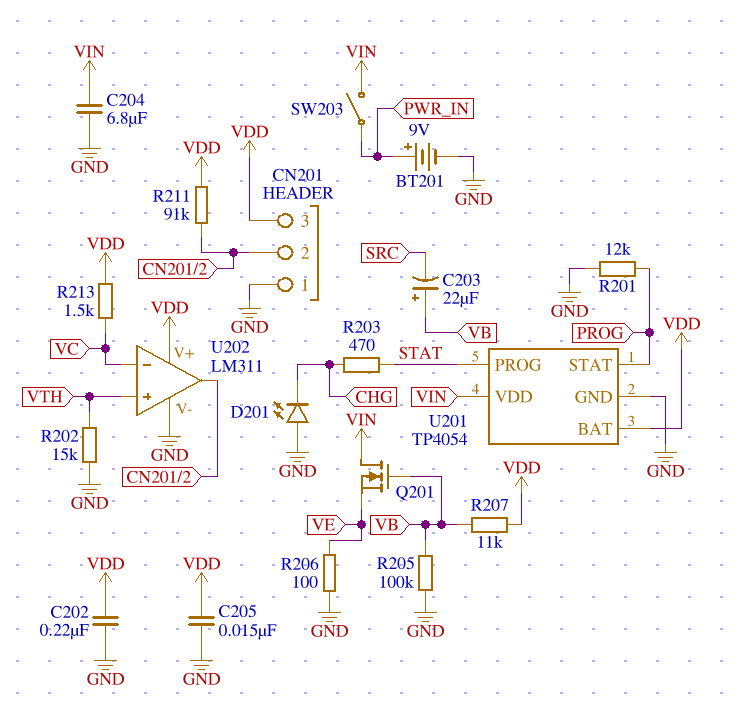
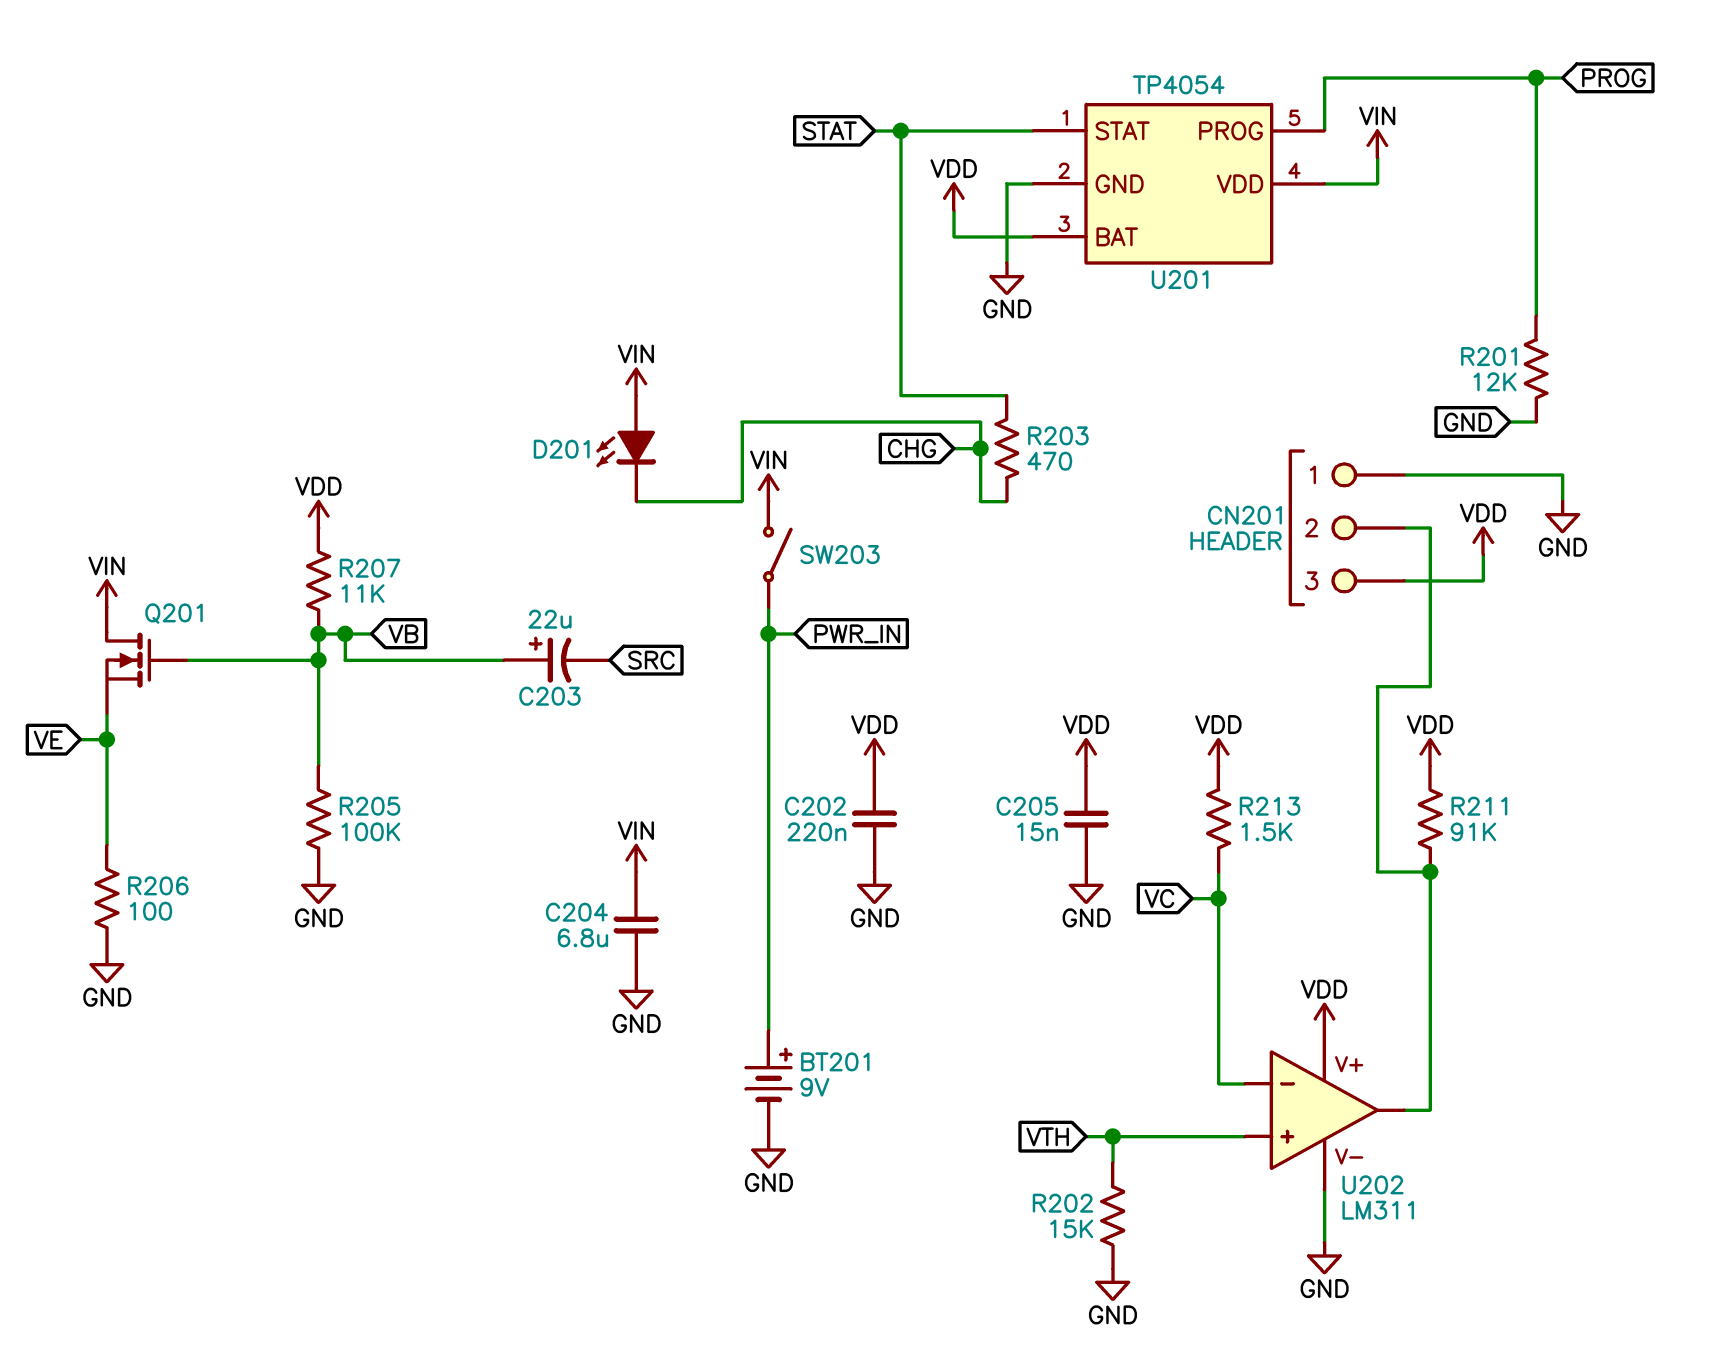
D201: LED (A GND, K CHG) -> LED (A VIN, K CHG)
U201 pin PROG: STAT -> PROG
U201 pin STAT: PROG -> STAT

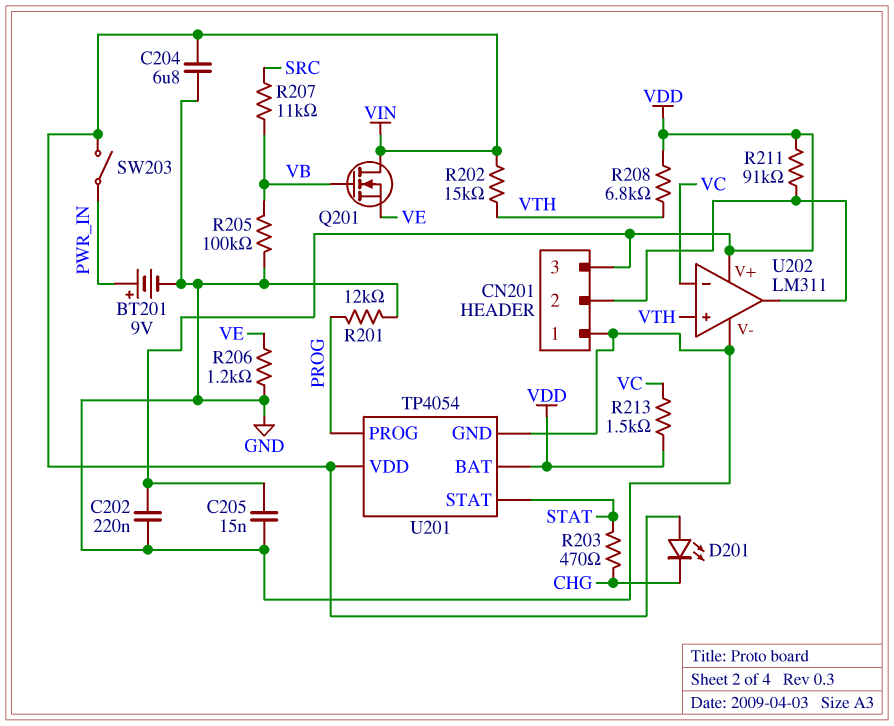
C203: 22uF (plus VB, minus SRC) -> none
R202: 15k (GND, VTH) -> 15k (VIN, VTH)
R206: 100 (GND, VE) -> 1.2k (GND, VE)
R207: 11k (VB, VDD) -> 11k (SRC, VB)
R208: none -> 6.8k (VDD, VTH)

